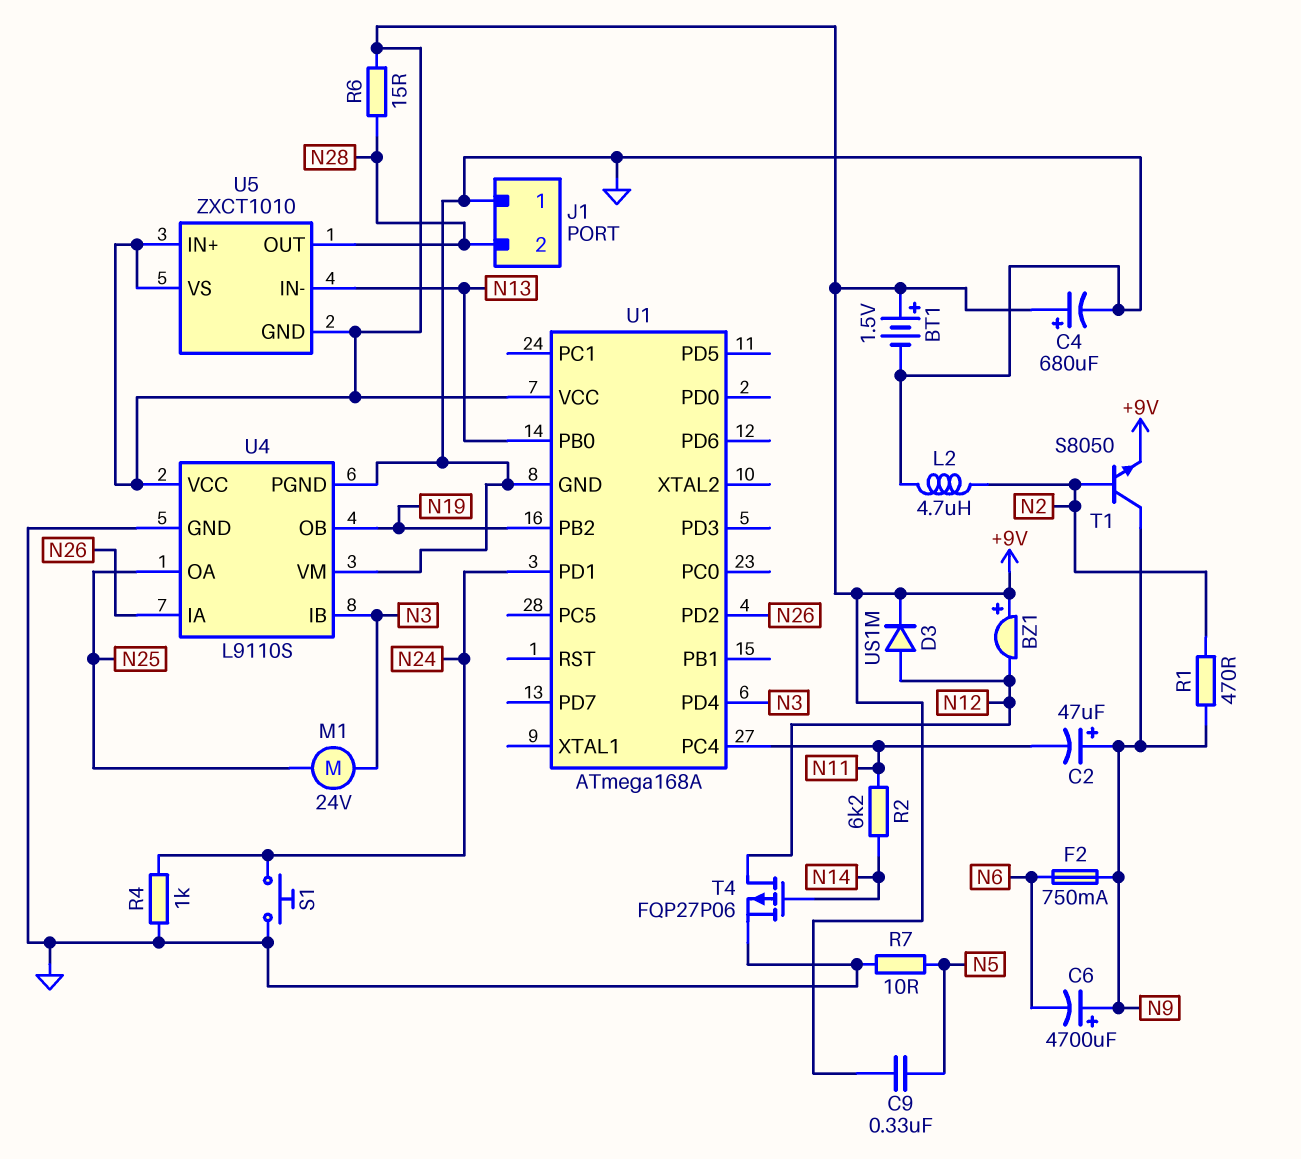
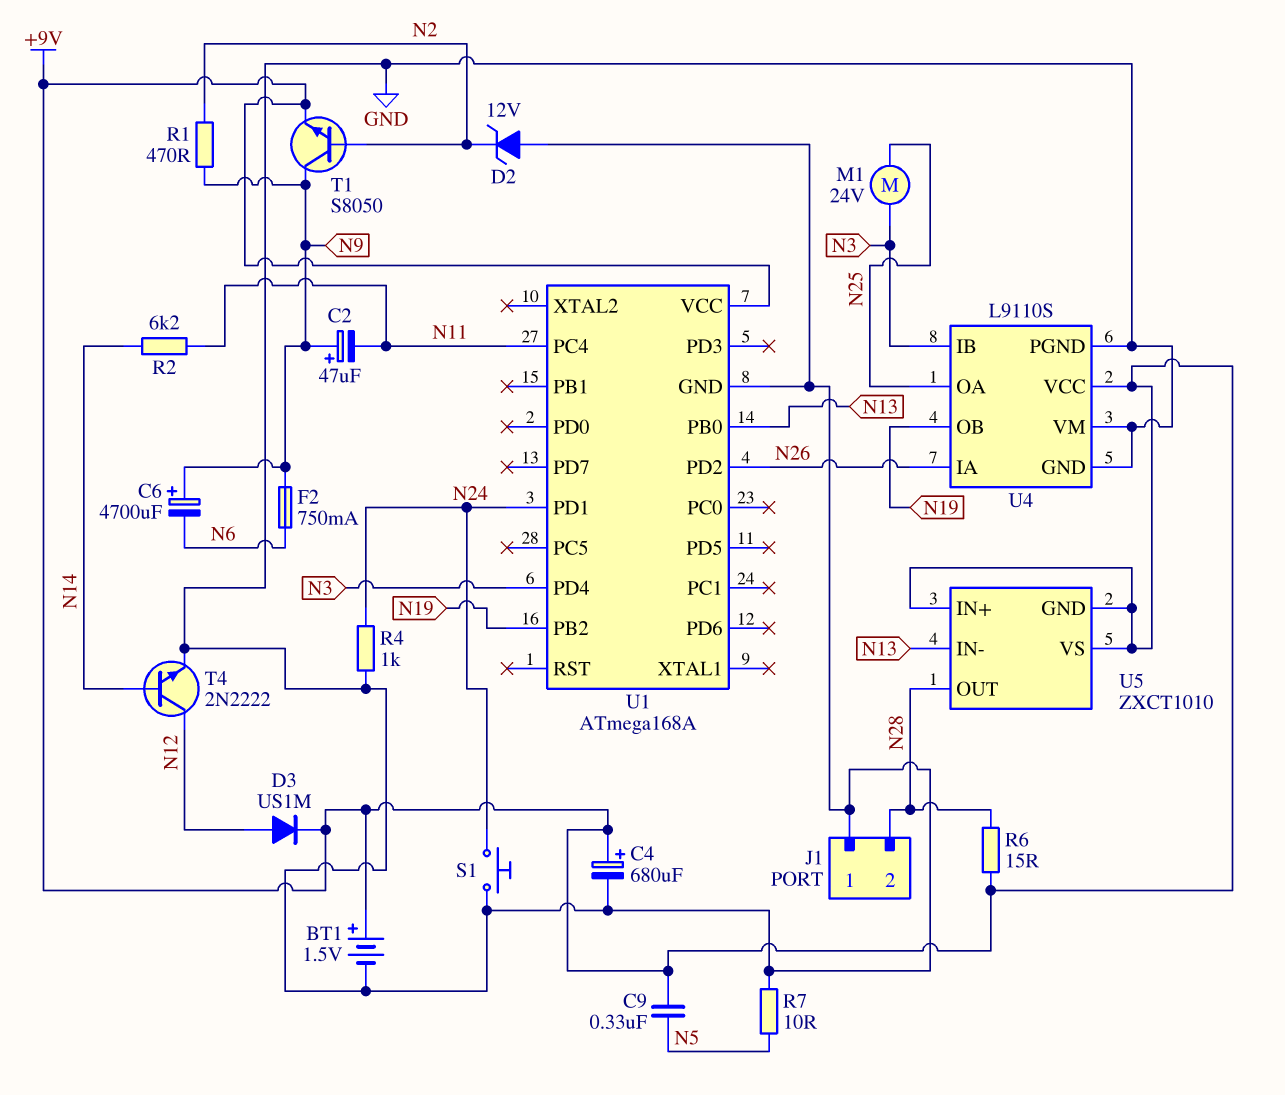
BZ1: buzzer (plus +9V, minus N12) -> none
D2: none -> zener 12V (A GND, K N2)
L2: 4.7uH (GND, N2) -> none
T4: PMOS FQP27P06 (G N14, D N12, S GND) -> NPN 2N2222 (B N14, C N12, E GND)

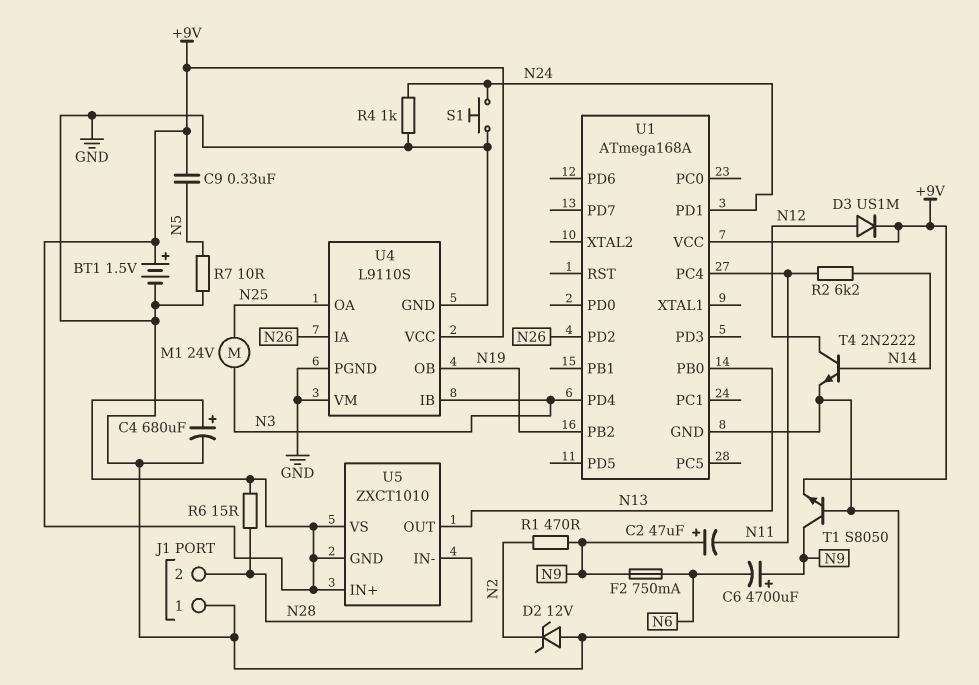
T1: NPN S8050 (B N2, C N9, E +9V) -> NPN S8050 (B GND, C N9, E +9V)
U5 pin IN-: N13 -> N28
U5 pin OUT: N28 -> N13

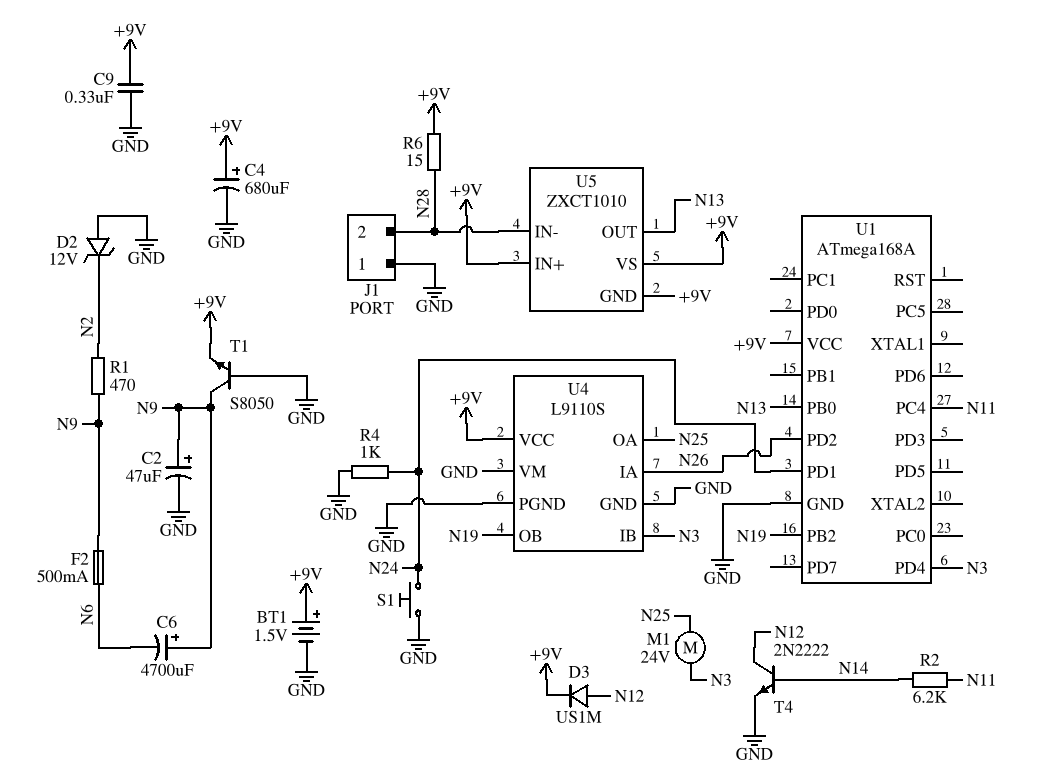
C2: 47uF (plus N9, minus N11) -> 47uF (plus N9, minus GND)
C9: 330nF (+9V, N5) -> 330nF (+9V, GND)
F2: 750mA (N6, N9) -> 500mA (N6, N9)
R7: 10 (GND, N5) -> none

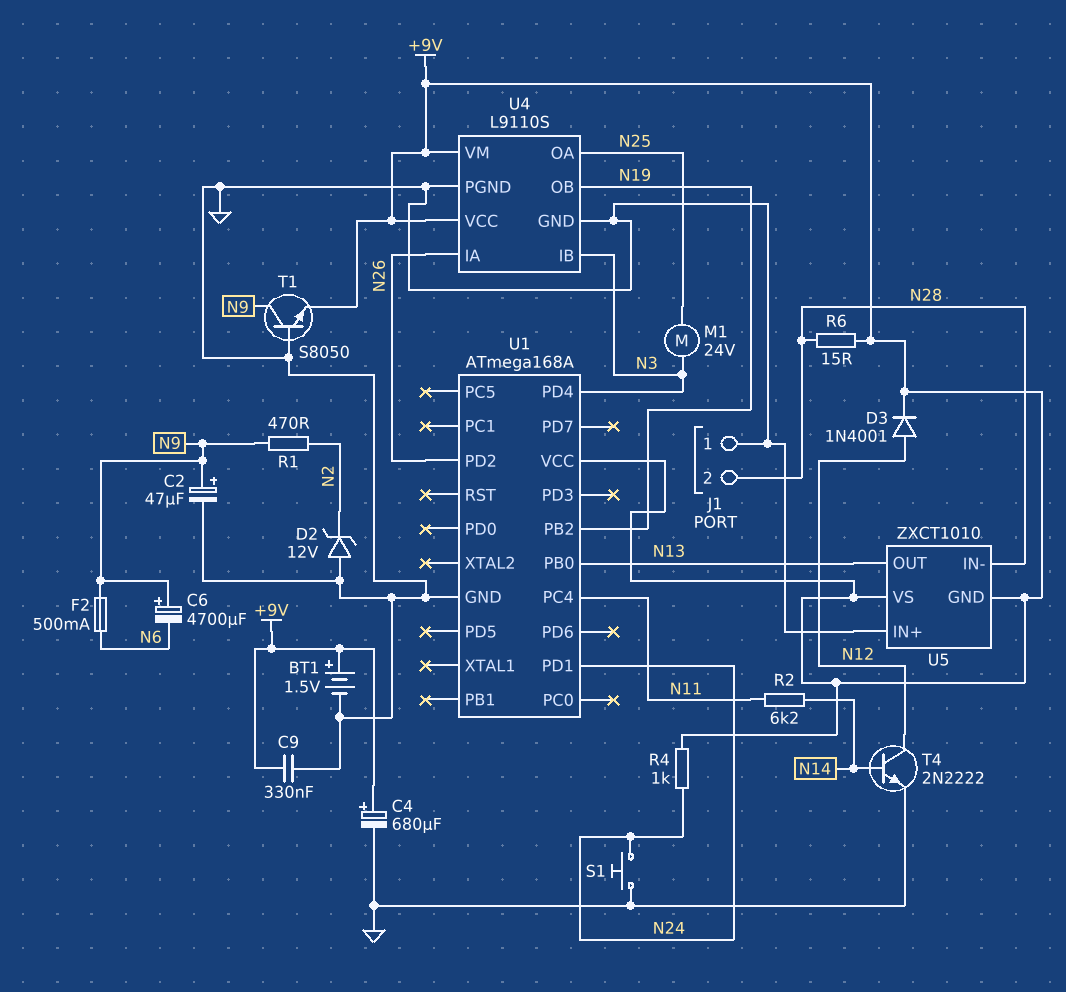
D3: diode US1M (A N12, K +9V) -> diode 1N4001 (A N12, K +9V)
R4: 1k (GND, N24) -> 1k (+9V, N24)
U4 pin VM: GND -> +9V
U5 pin IN+: +9V -> GND

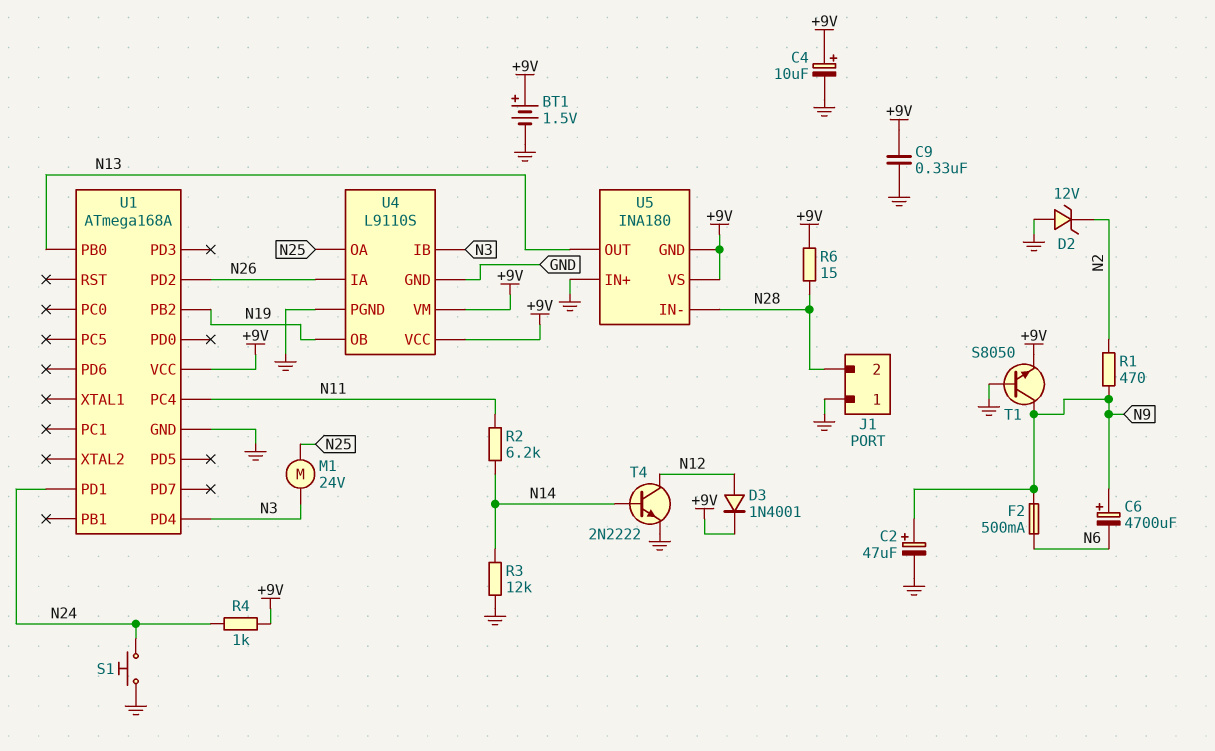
C4: 680uF (plus +9V, minus GND) -> 10uF (plus +9V, minus GND)
R3: none -> 12k (GND, N14)
U5: ZXCT1010 -> INA180

